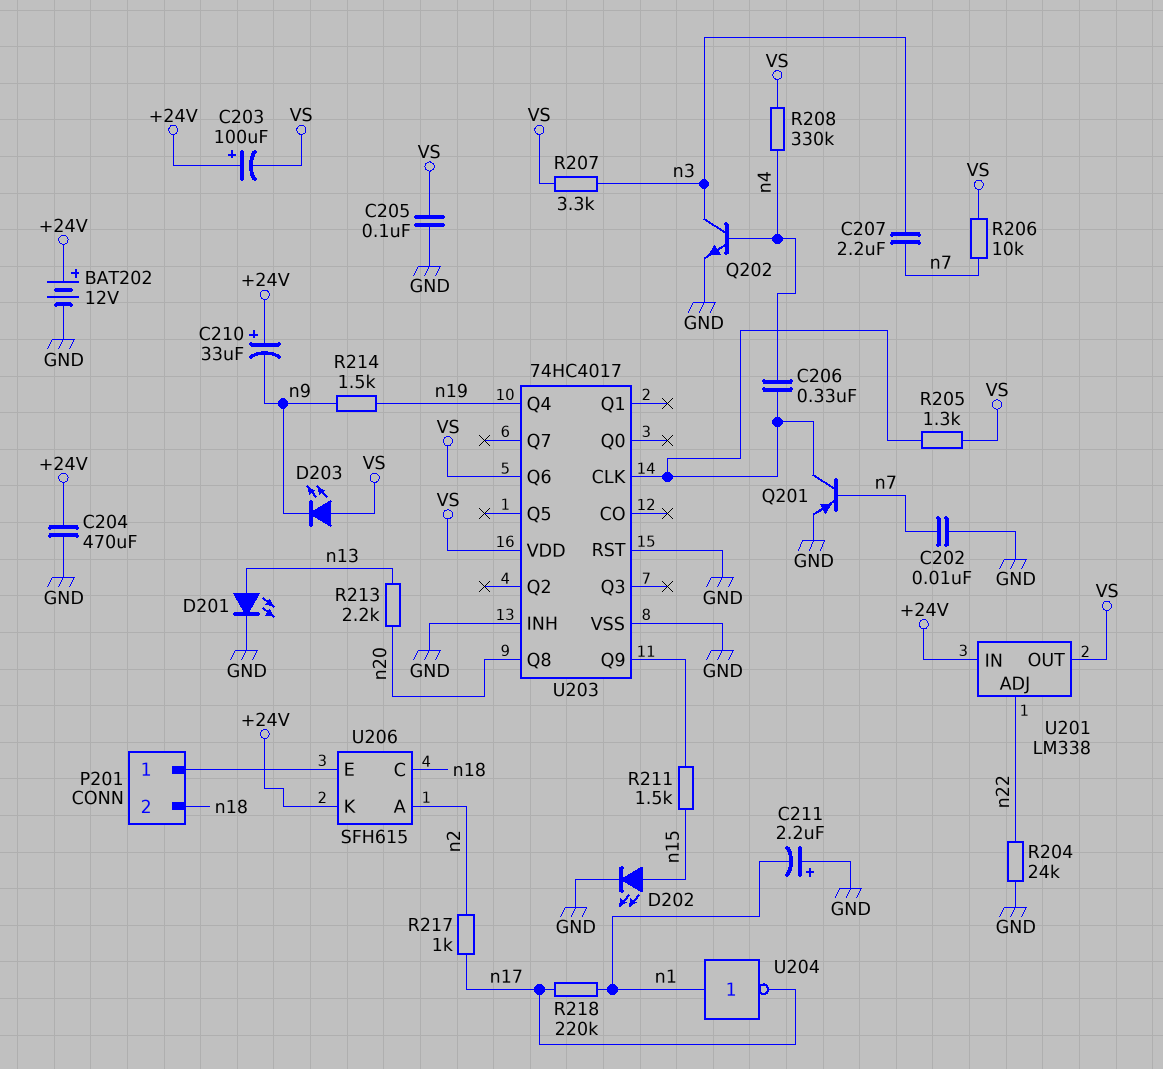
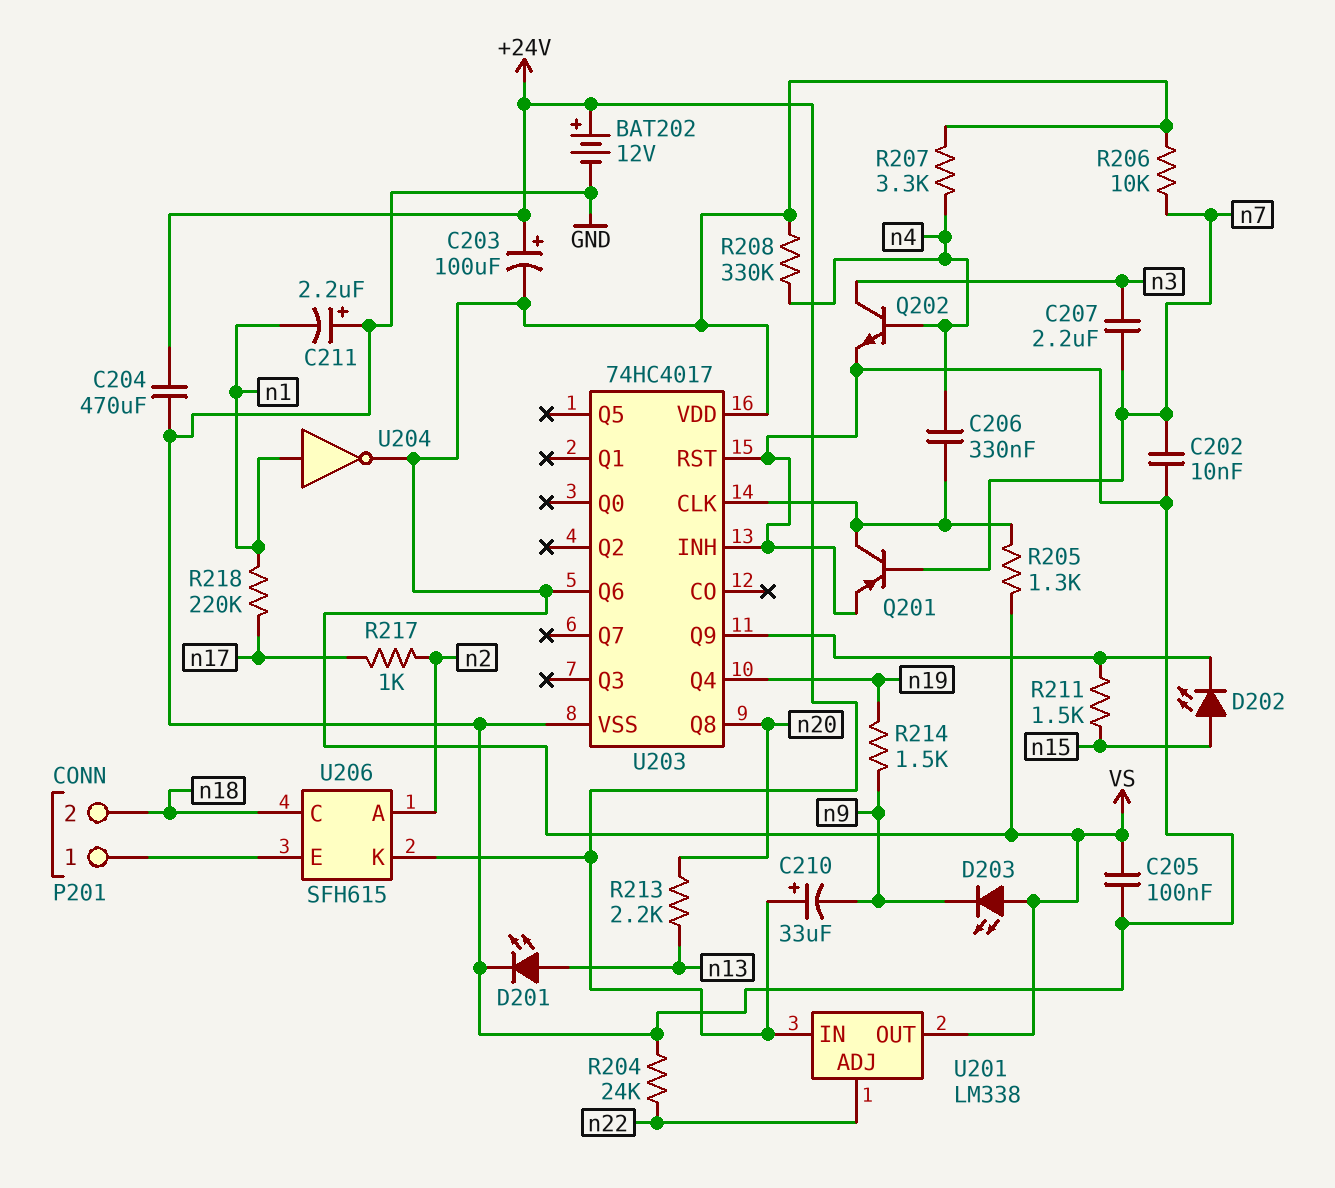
D202: LED (A n15, K GND) -> LED (A n15, K U203/Q9)
R207: 3.3k (VS, n3) -> 3.3k (VS, n4)
U204: NOT (in n1, out n17) -> NOT (in n1, out VS)

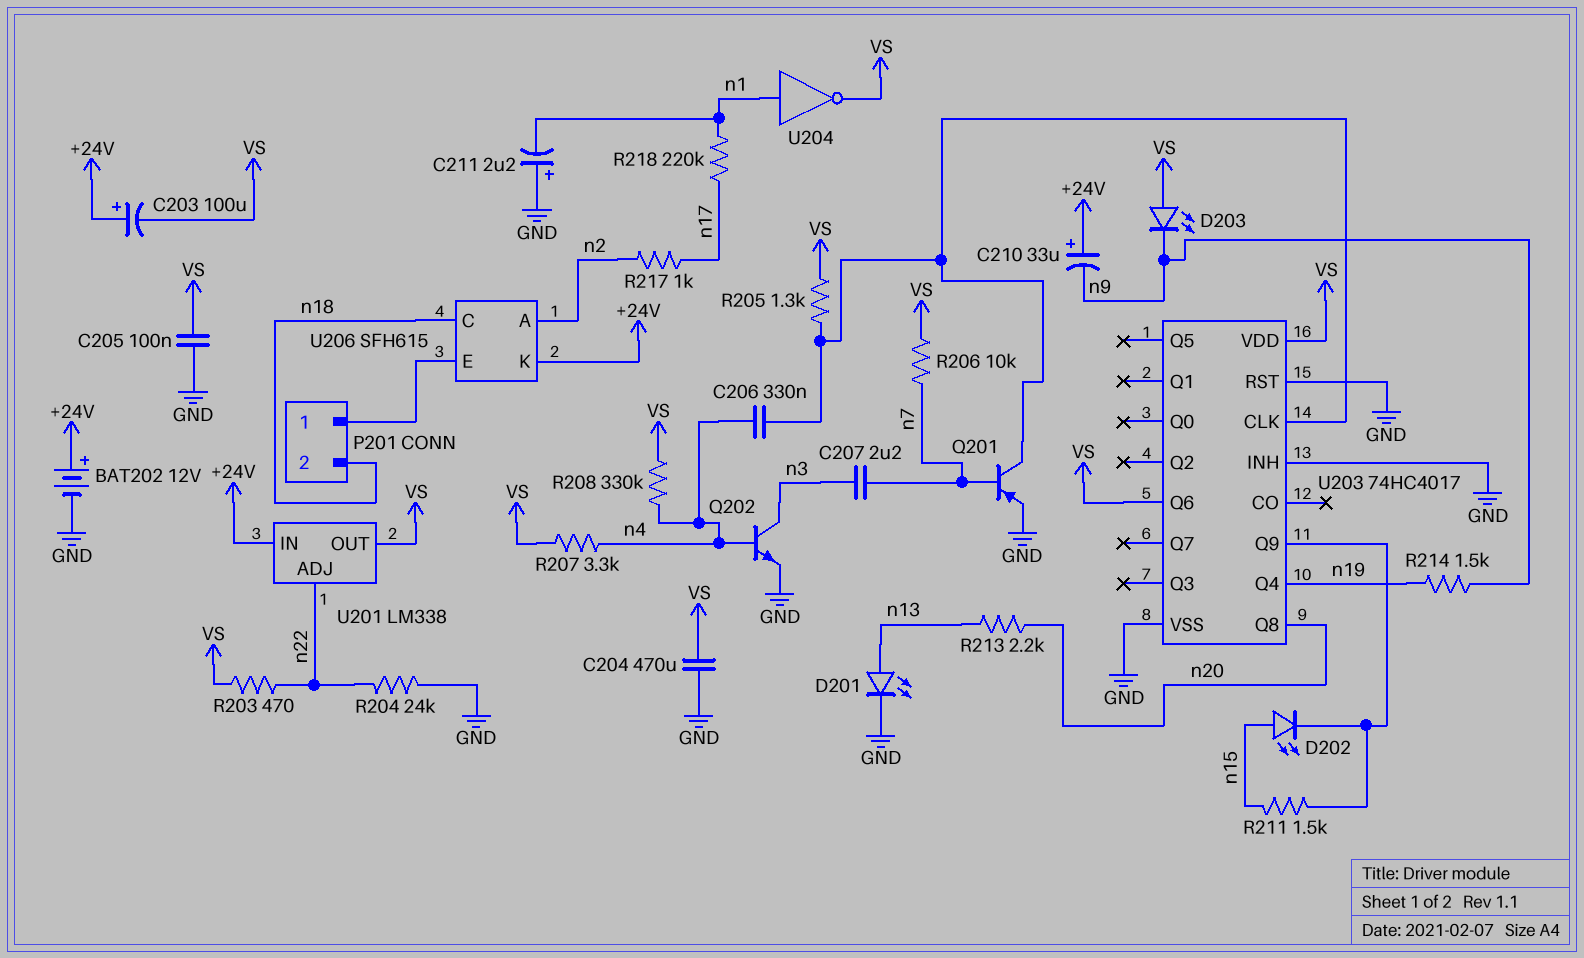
C202: 10nF (GND, n7) -> none
C204: 470uF (+24V, GND) -> 470uF (GND, VS)
R203: none -> 470 (VS, n22)

